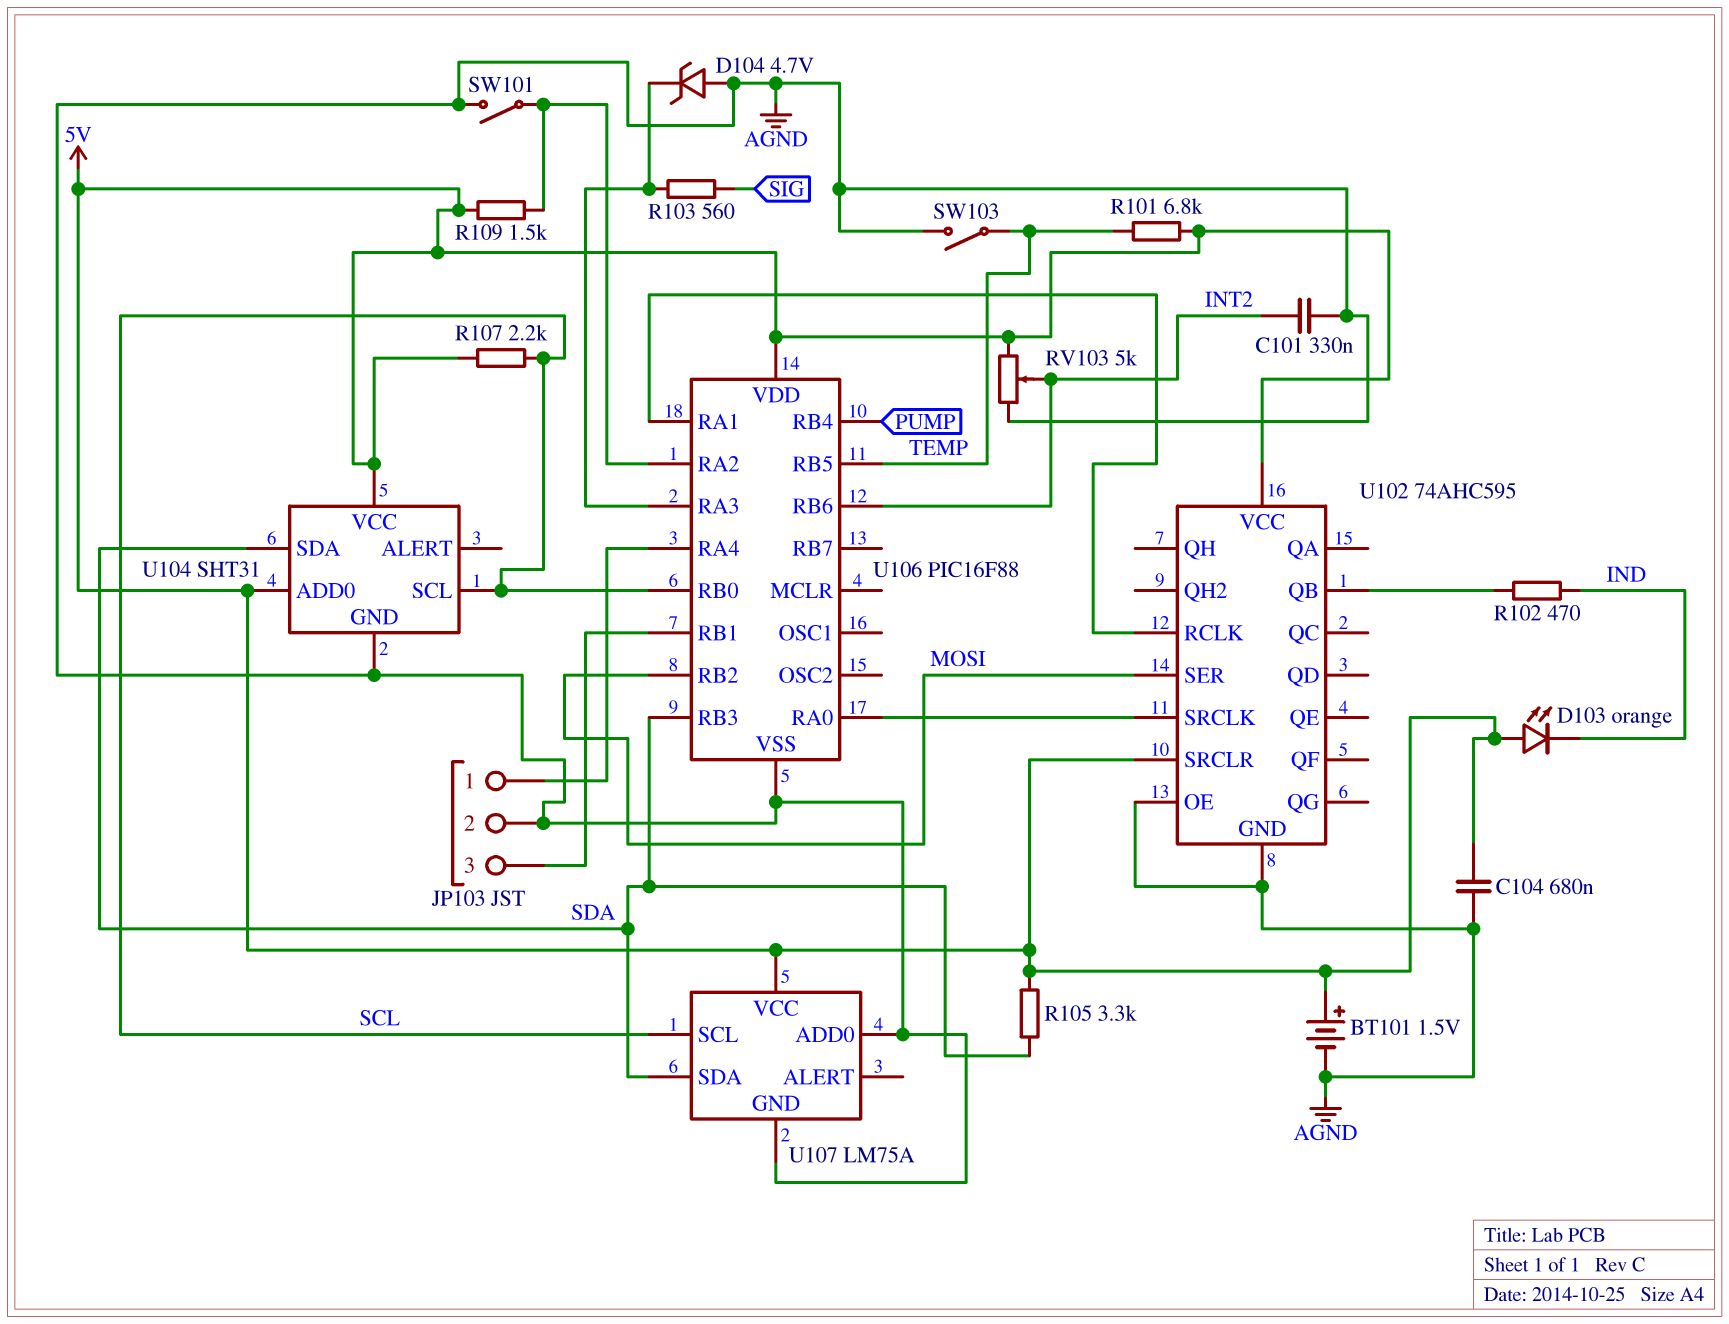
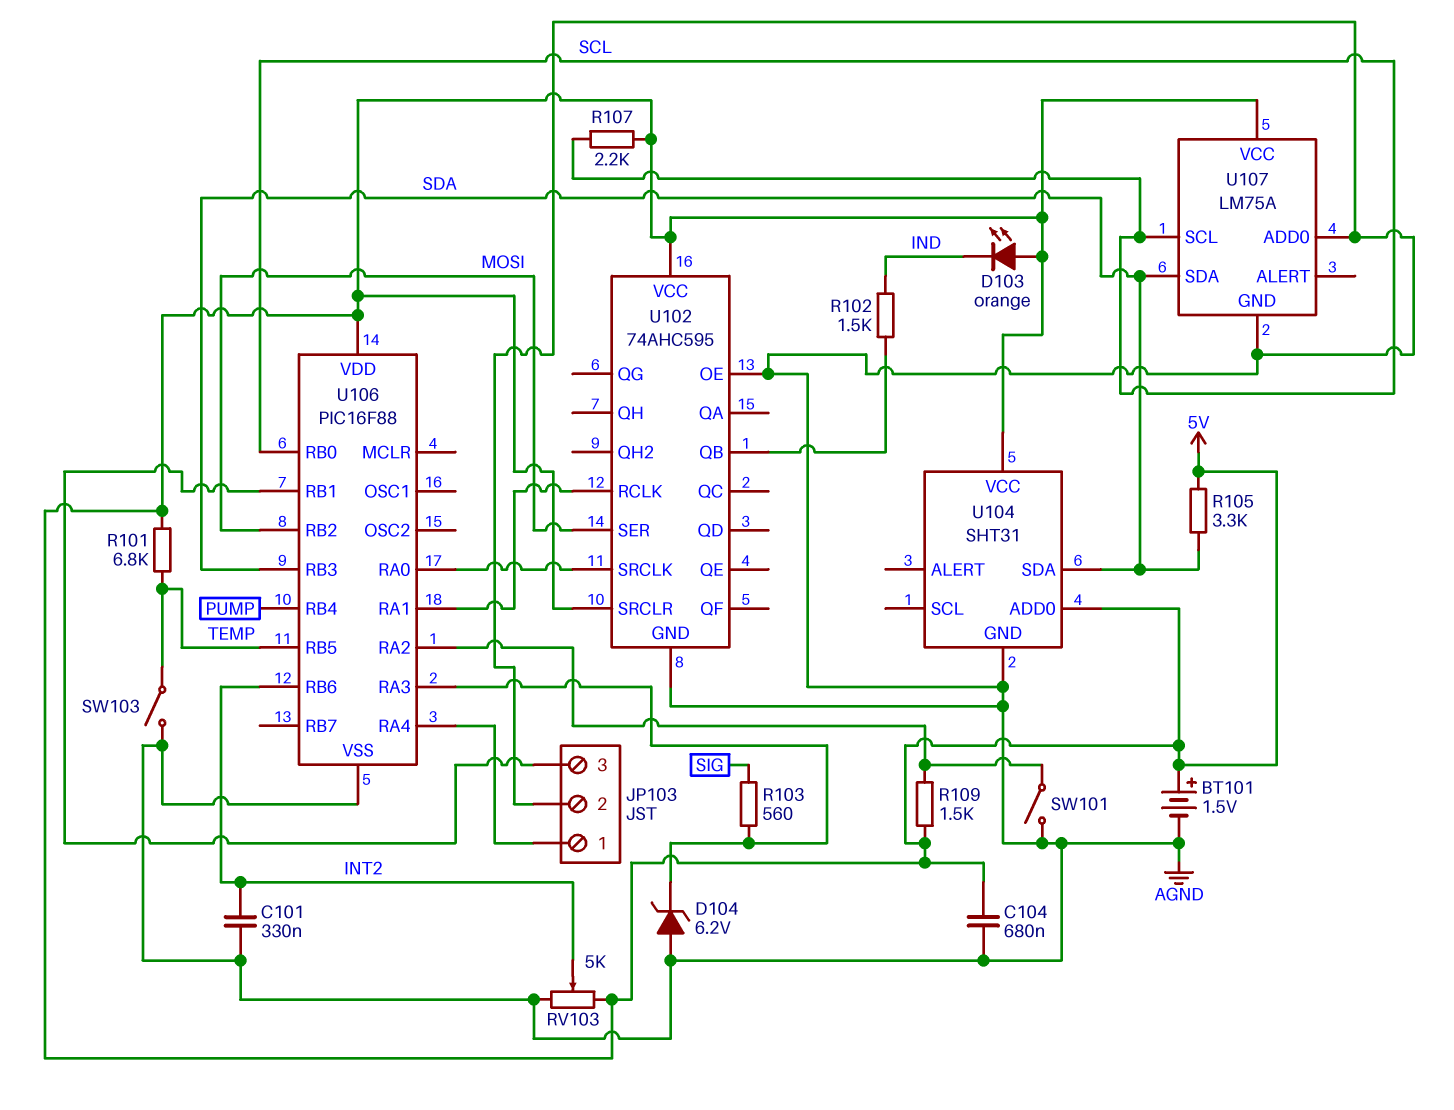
D104: zener 4.7V (A AGND, K U106/RA3) -> zener 6.2V (A AGND, K U106/RA3)
R102: 470 (IND, U102/QB) -> 1.5k (IND, U102/QB)
U104 pin SCL: SCL -> none

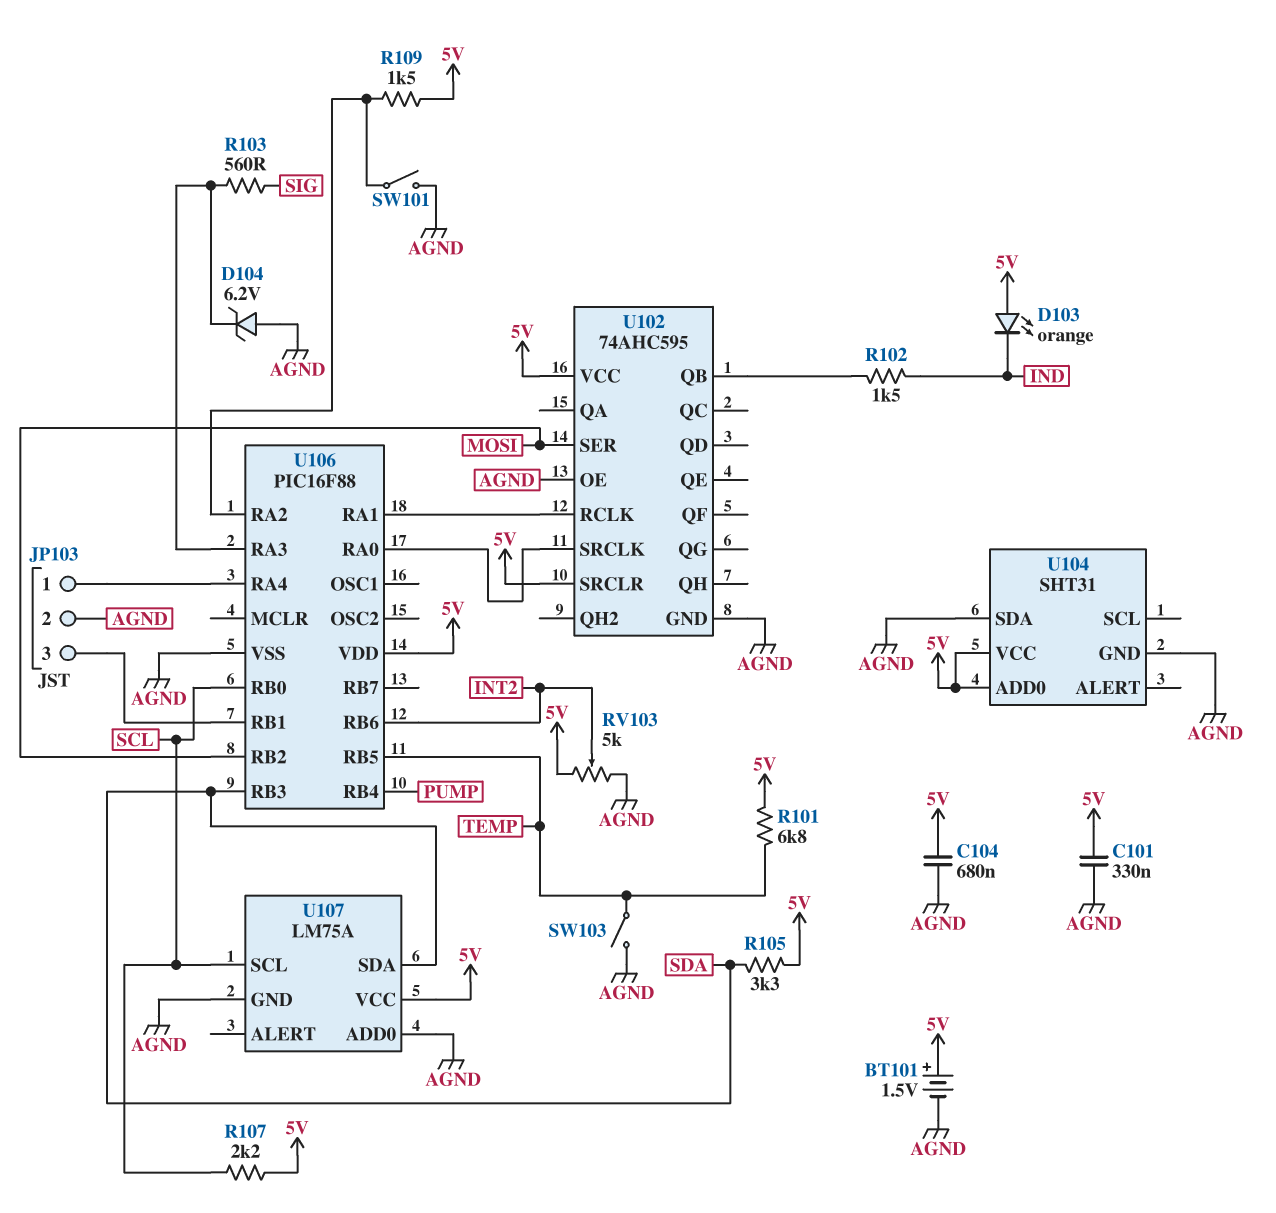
C101: 330nF (AGND, INT2) -> 330nF (5V, AGND)
U104 pin SDA: SDA -> AGND

